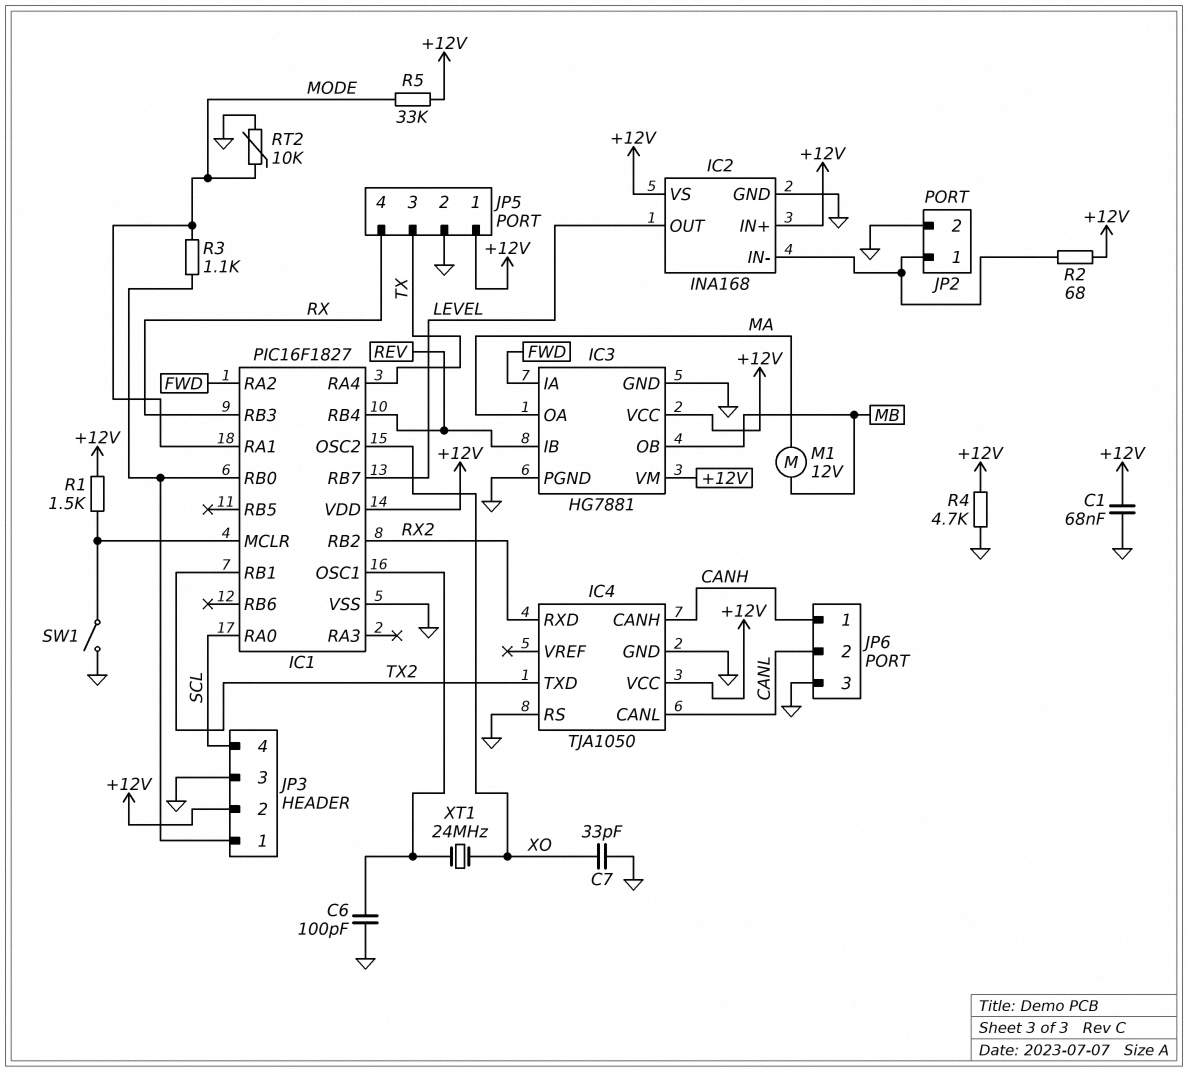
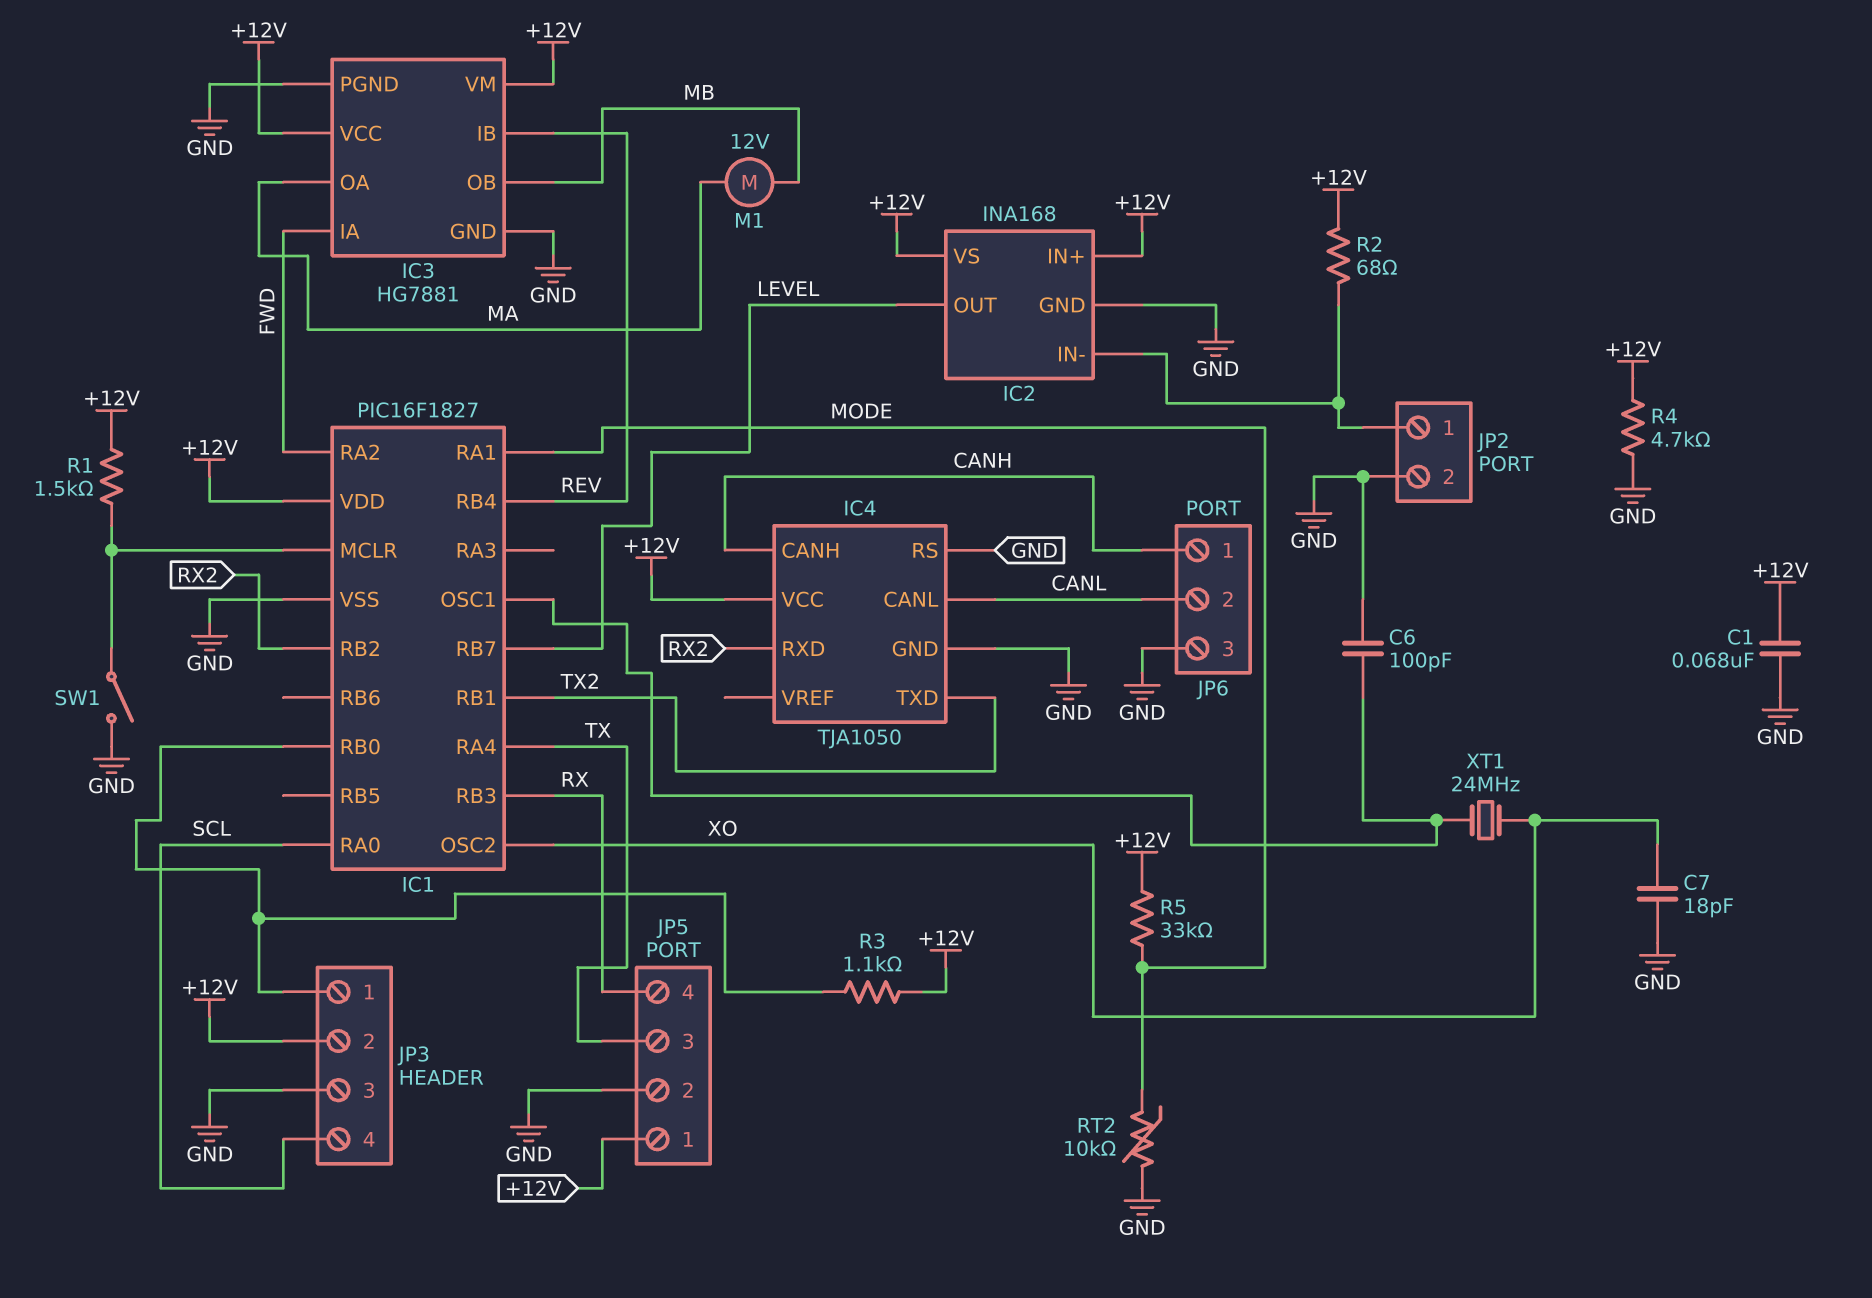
C7: 33pF (GND, XO) -> 18pF (GND, XO)
R3: 1.1k (IC1/RB0, MODE) -> 1.1k (+12V, IC1/RB0)

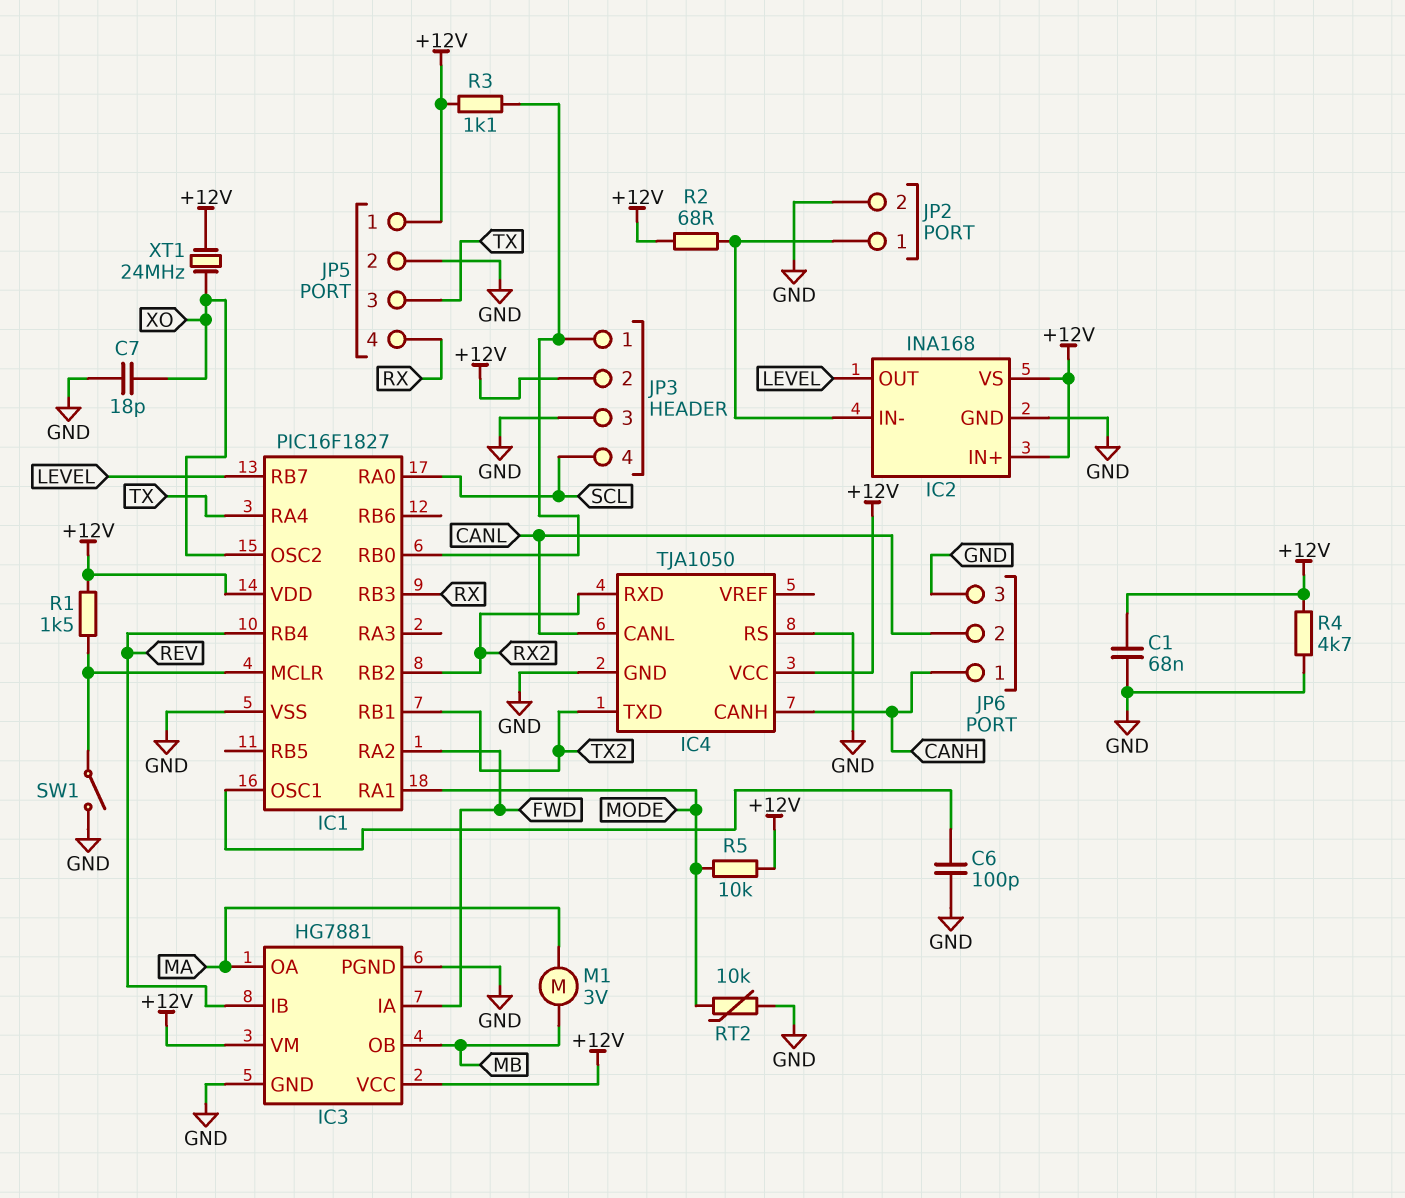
M1: motor 12V (MA, MB) -> motor 3V (MA, MB)
R5: 33k (+12V, MODE) -> 10k (+12V, MODE)
XT1: 24MHz (IC1/OSC1, XO) -> 24MHz (+12V, XO)

